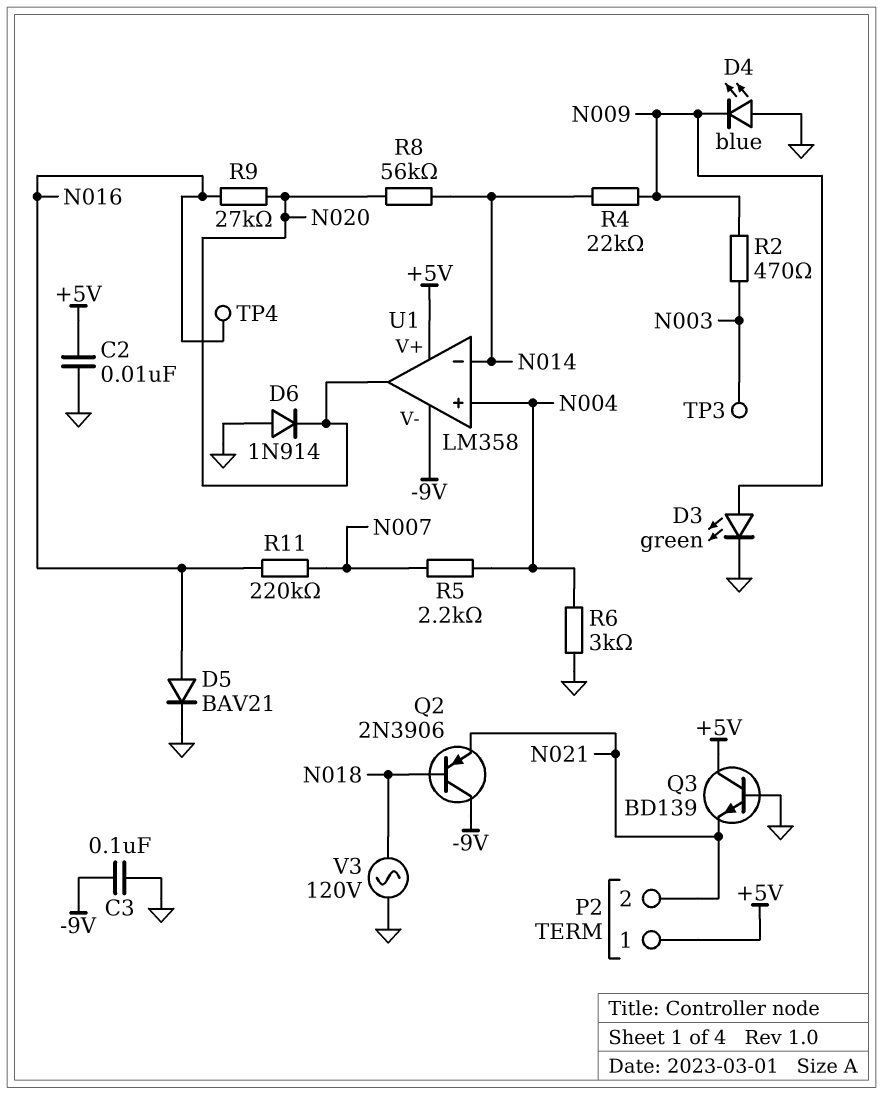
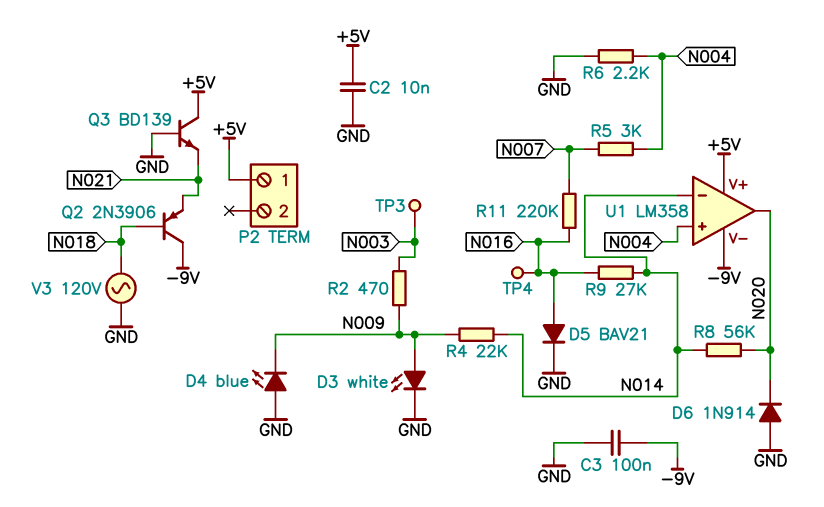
D3: LED green (A N009, K GND) -> LED white (A N009, K GND)
P2 pin 2: N021 -> none
R5: 2.2k (N004, N007) -> 3k (N004, N007)
R6: 3k (GND, N004) -> 2.2k (GND, N004)
R9: 27k (N016, N020) -> 27k (N014, N016)

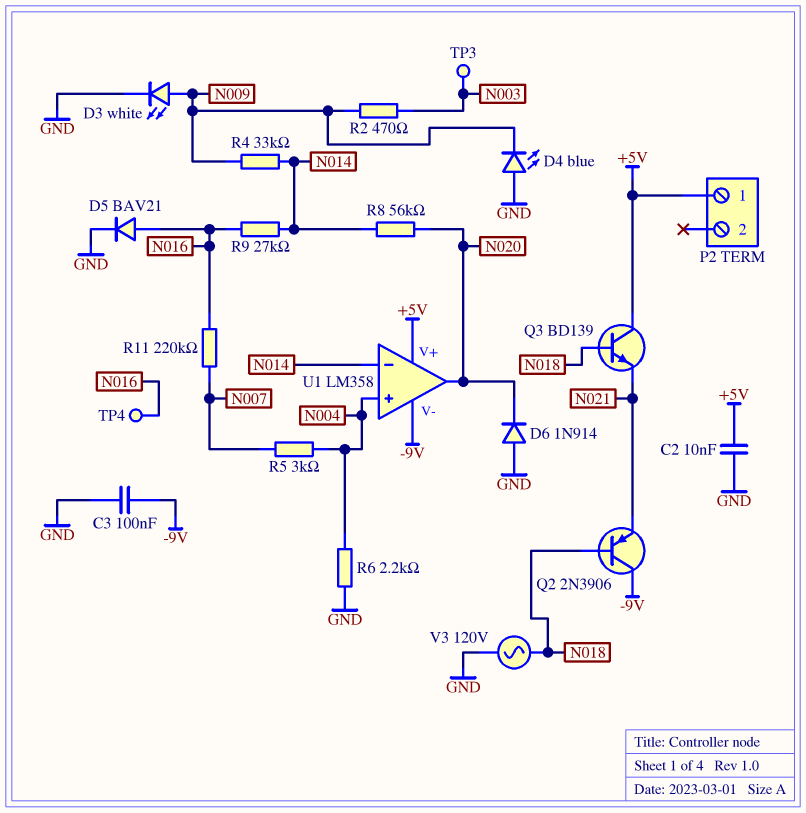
Q3: NPN BD139 (B GND, C +5V, E N021) -> NPN BD139 (B N018, C +5V, E N021)
R4: 22k (N009, N014) -> 33k (N009, N014)

